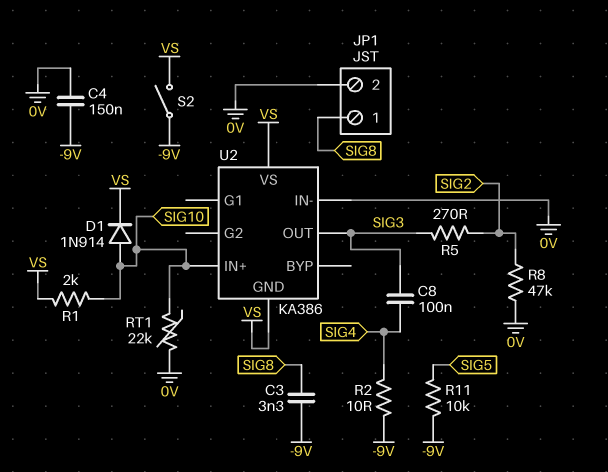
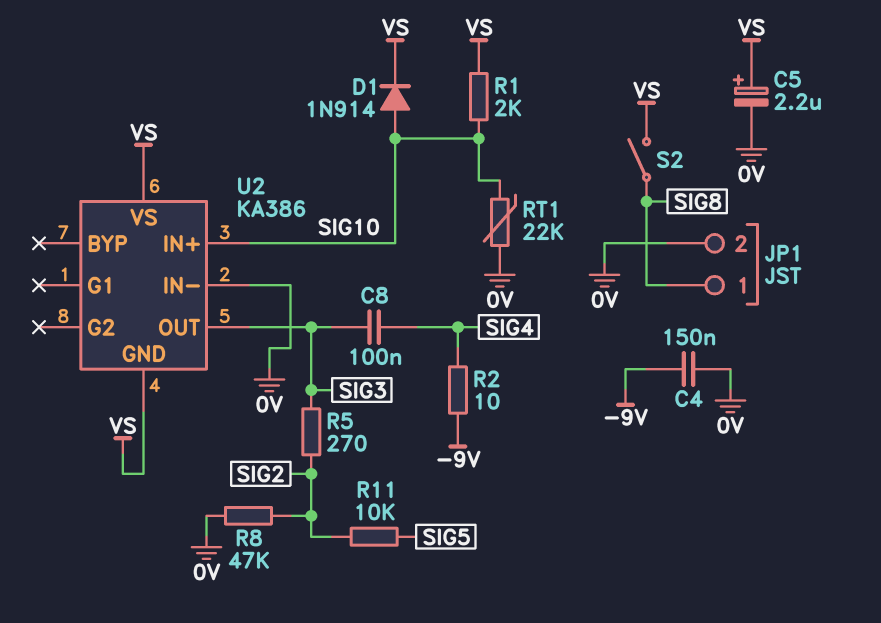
C3: 3.3nF (-9V, SIG8) -> none
C5: none -> 2.2uF (plus VS, minus 0V)
R11: 10k (-9V, SIG5) -> 10k (SIG2, SIG5)
S2: switch (-9V, VS) -> switch (SIG8, VS)

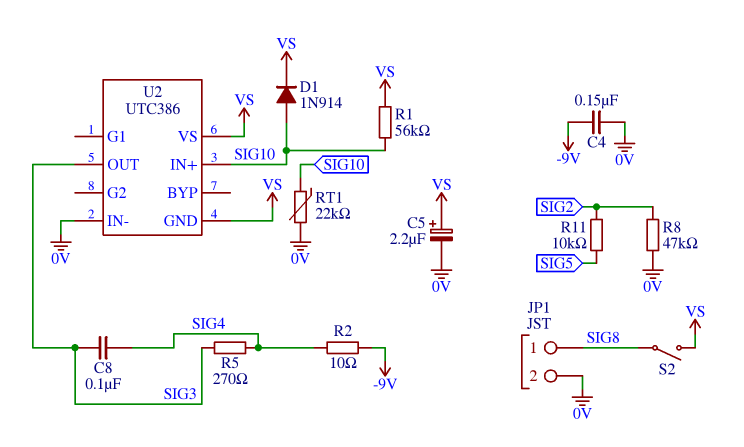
R1: 2k (SIG10, VS) -> 56k (SIG10, VS)
R5: 270 (SIG2, SIG3) -> 270 (SIG3, SIG4)
U2: KA386 -> UTC386

